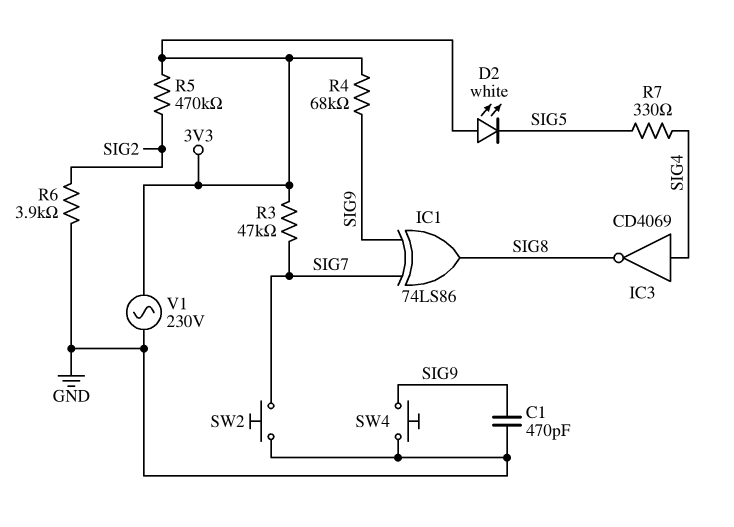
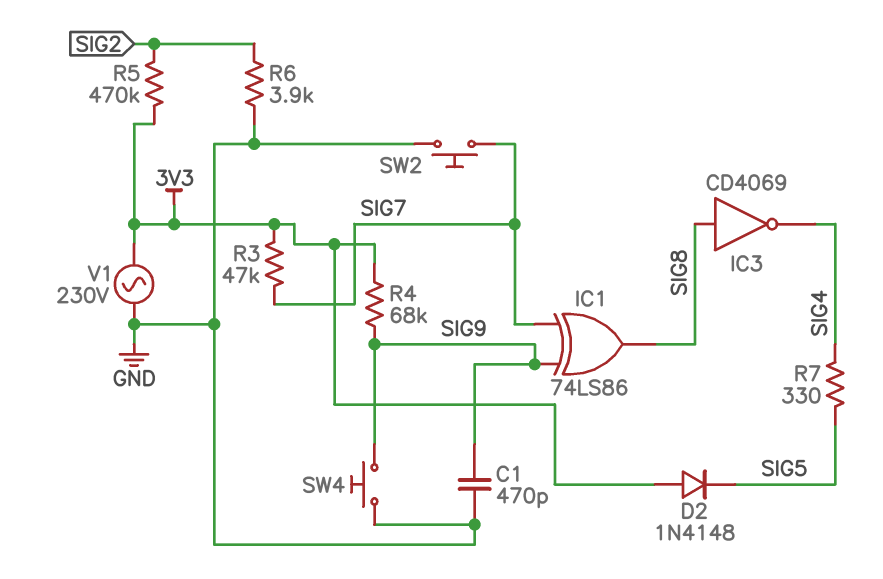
D2: LED white (A 3V3, K SIG5) -> diode 1N4148 (A 3V3, K SIG5)
IC3: NOT CD4069 (in SIG4, out SIG8) -> NOT CD4069 (in SIG8, out SIG4)

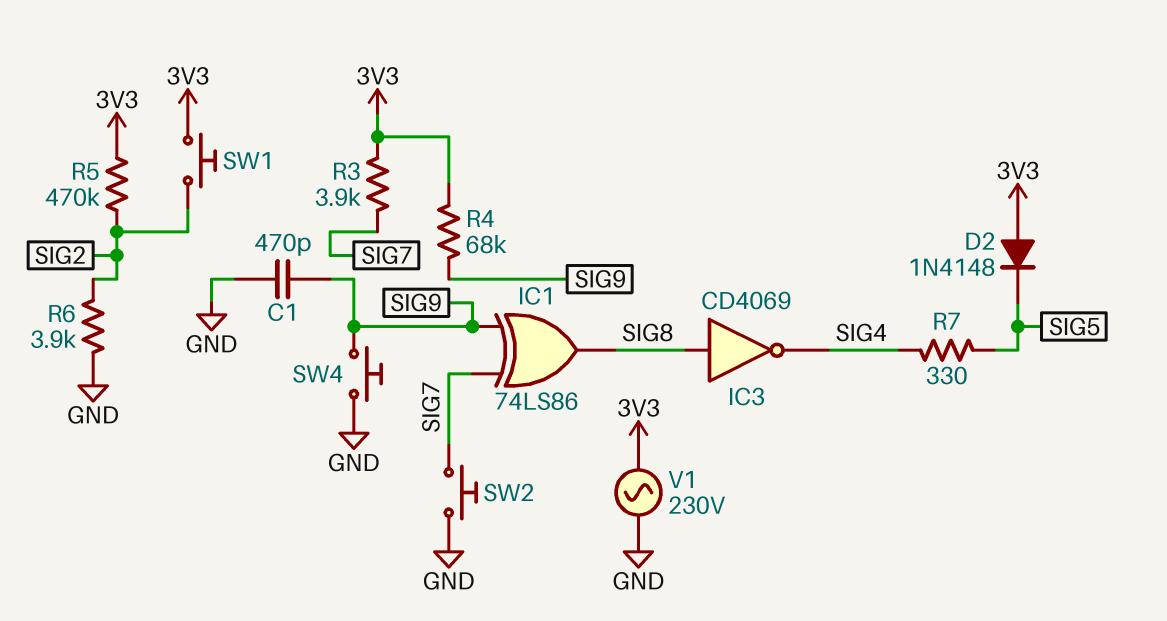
R3: 47k (3V3, SIG7) -> 3.9k (3V3, SIG7)
SW1: none -> button (3V3, SIG2)

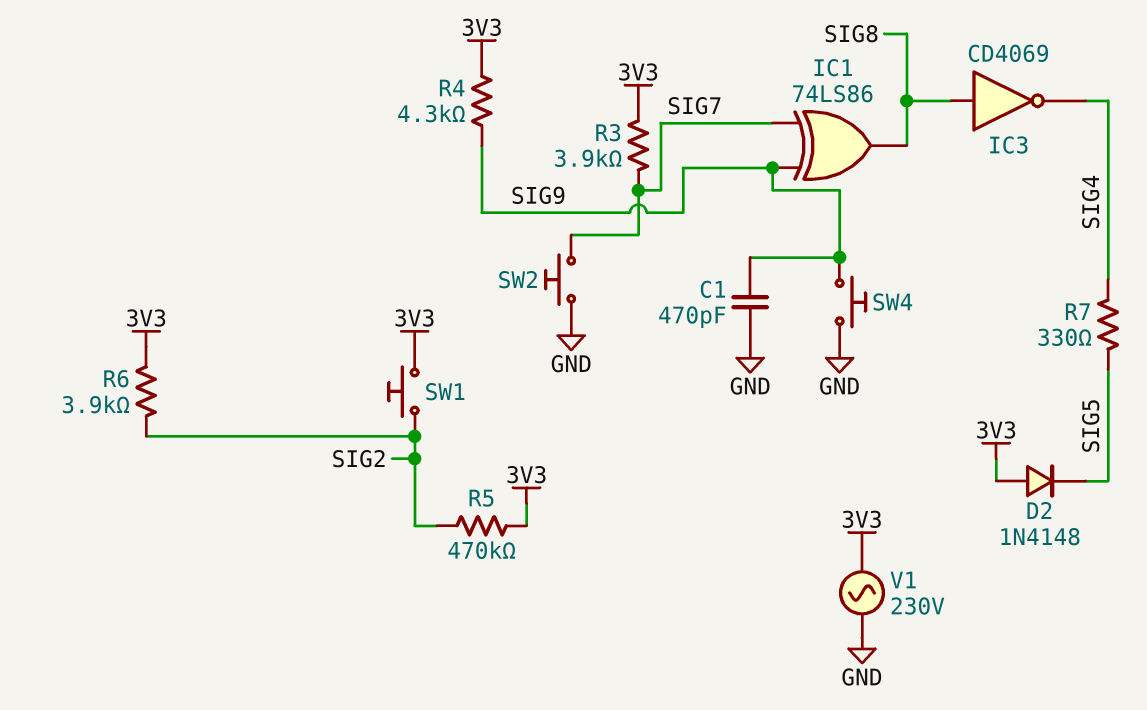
R4: 68k (3V3, SIG9) -> 4.3k (3V3, SIG9)
R6: 3.9k (GND, SIG2) -> 3.9k (3V3, SIG2)

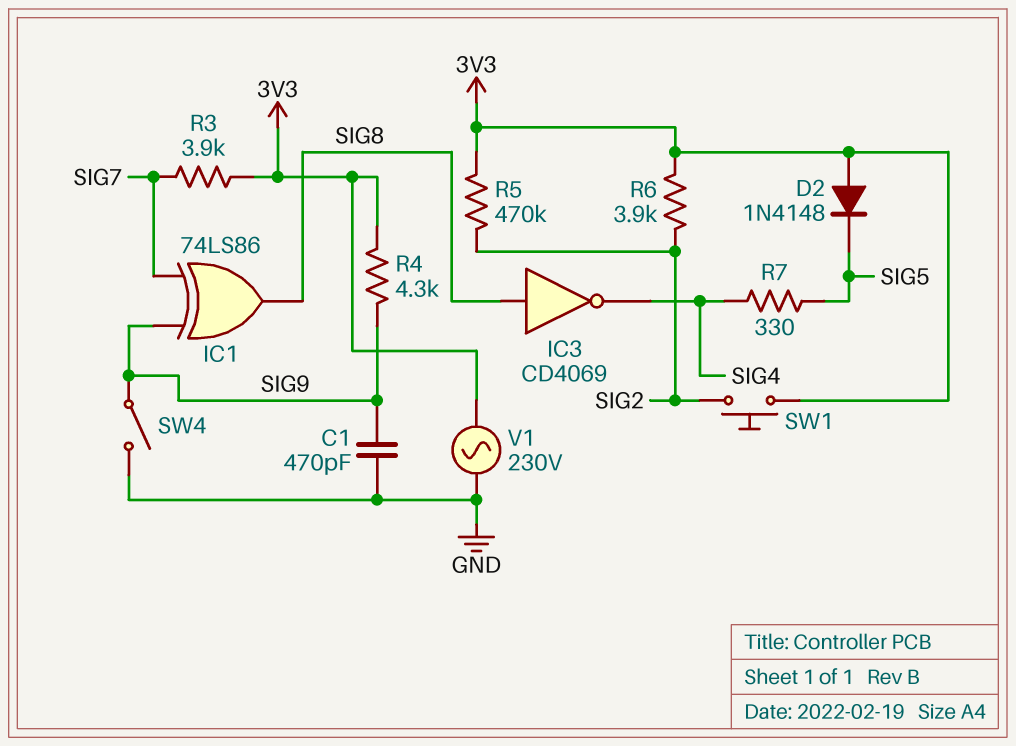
SW2: button (GND, SIG7) -> none
SW4: button (GND, SIG9) -> switch (GND, SIG9)

